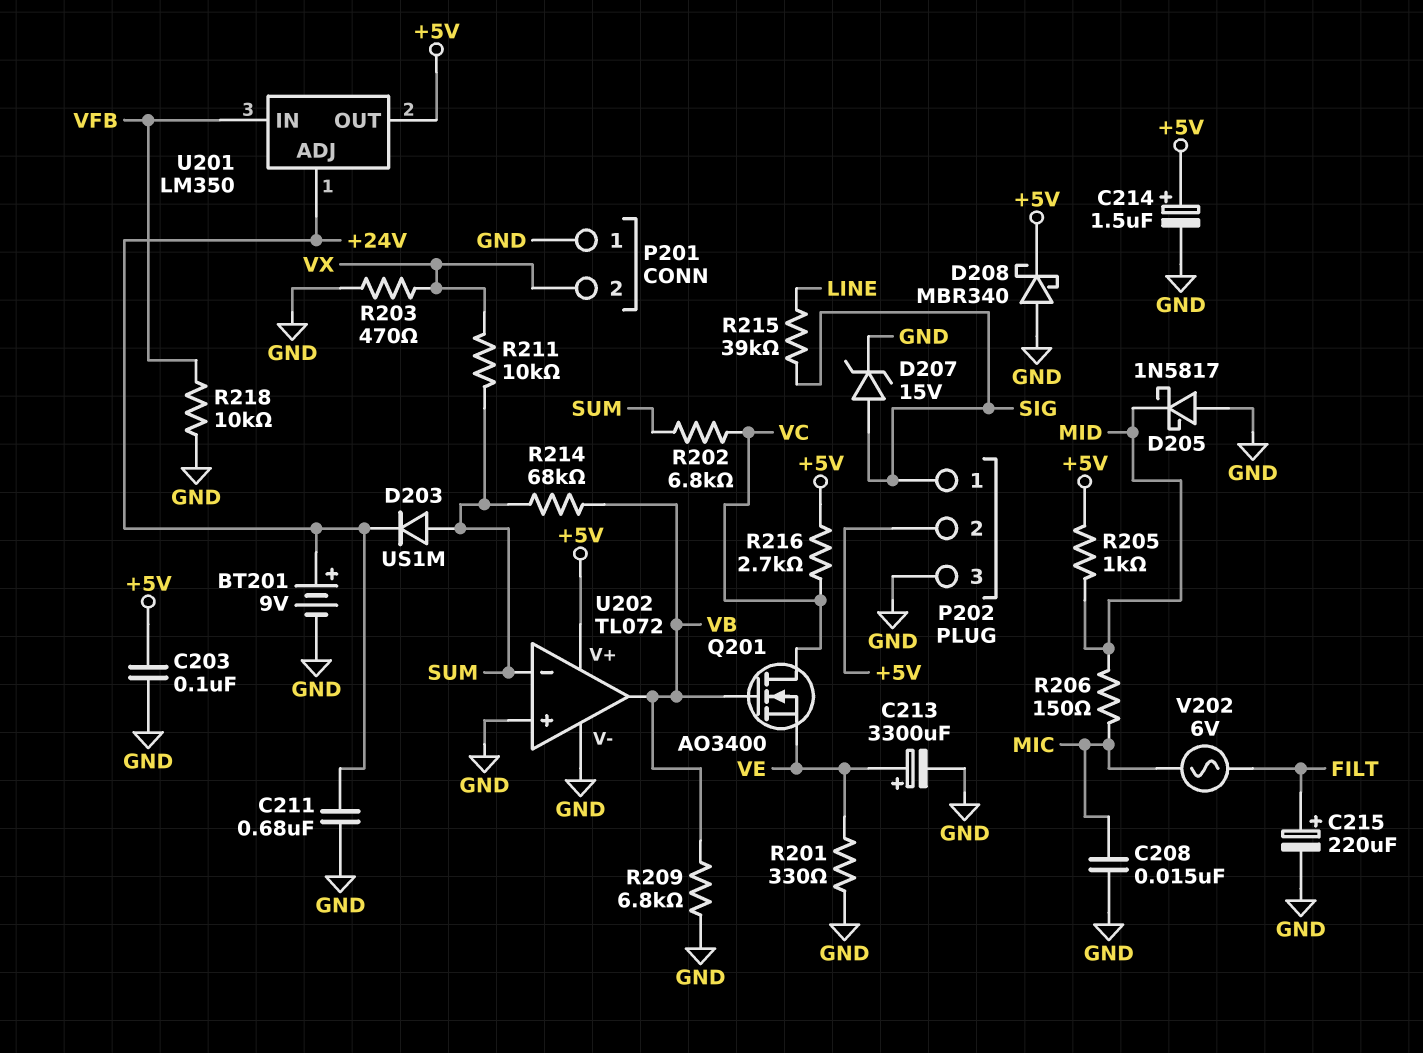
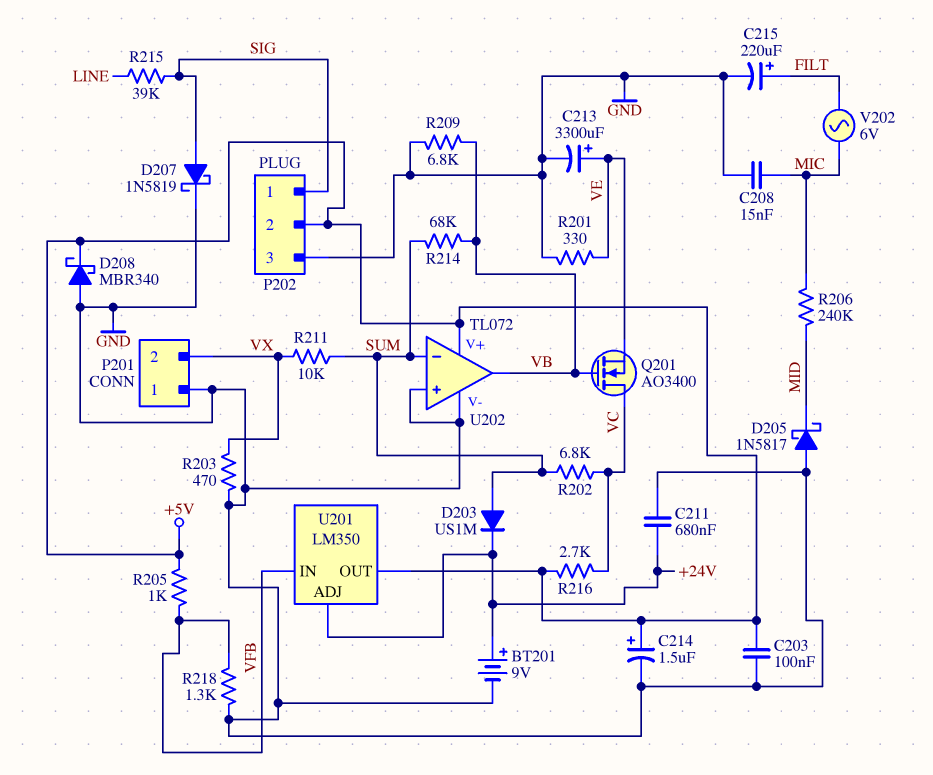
D207: zener 15V (A SIG, K GND) -> schottky 1N5819 (A SIG, K GND)
R205: 1k (+5V, MID) -> 1k (+5V, VFB)
R206: 150 (MIC, MID) -> 240k (MIC, MID)
R218: 10k (GND, VFB) -> 1.3k (GND, VFB)

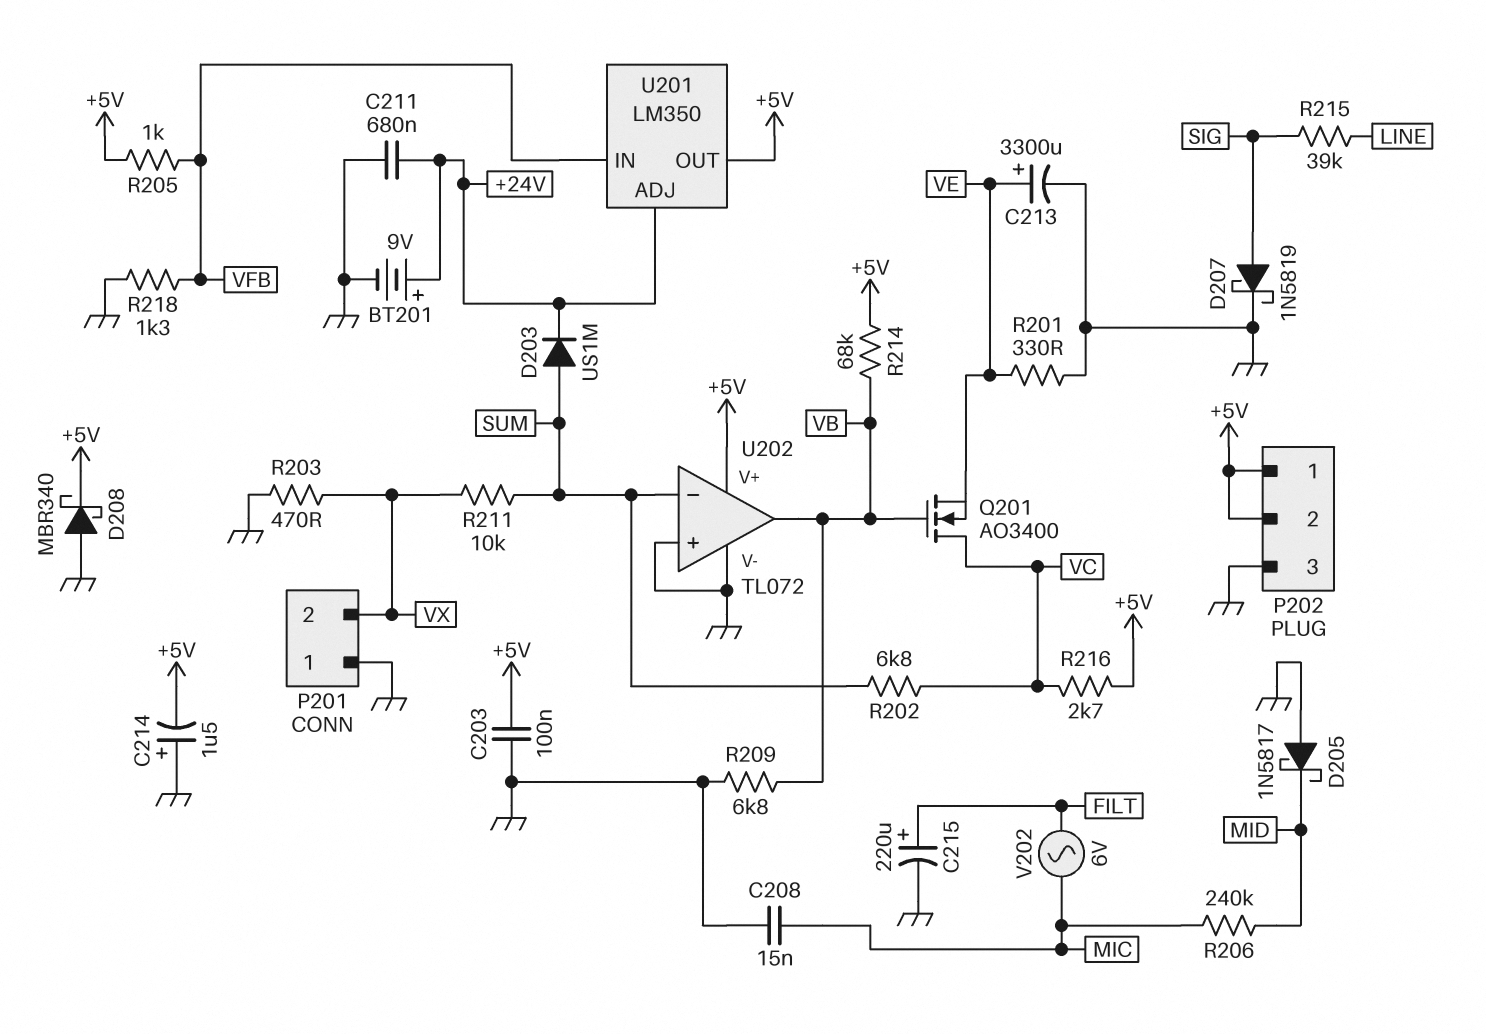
C214: 1.5uF (plus +5V, minus GND) -> 1.5uF (plus GND, minus +5V)
P202 pin 1: SIG -> +5V
R214: 68k (SUM, VB) -> 68k (+5V, VB)

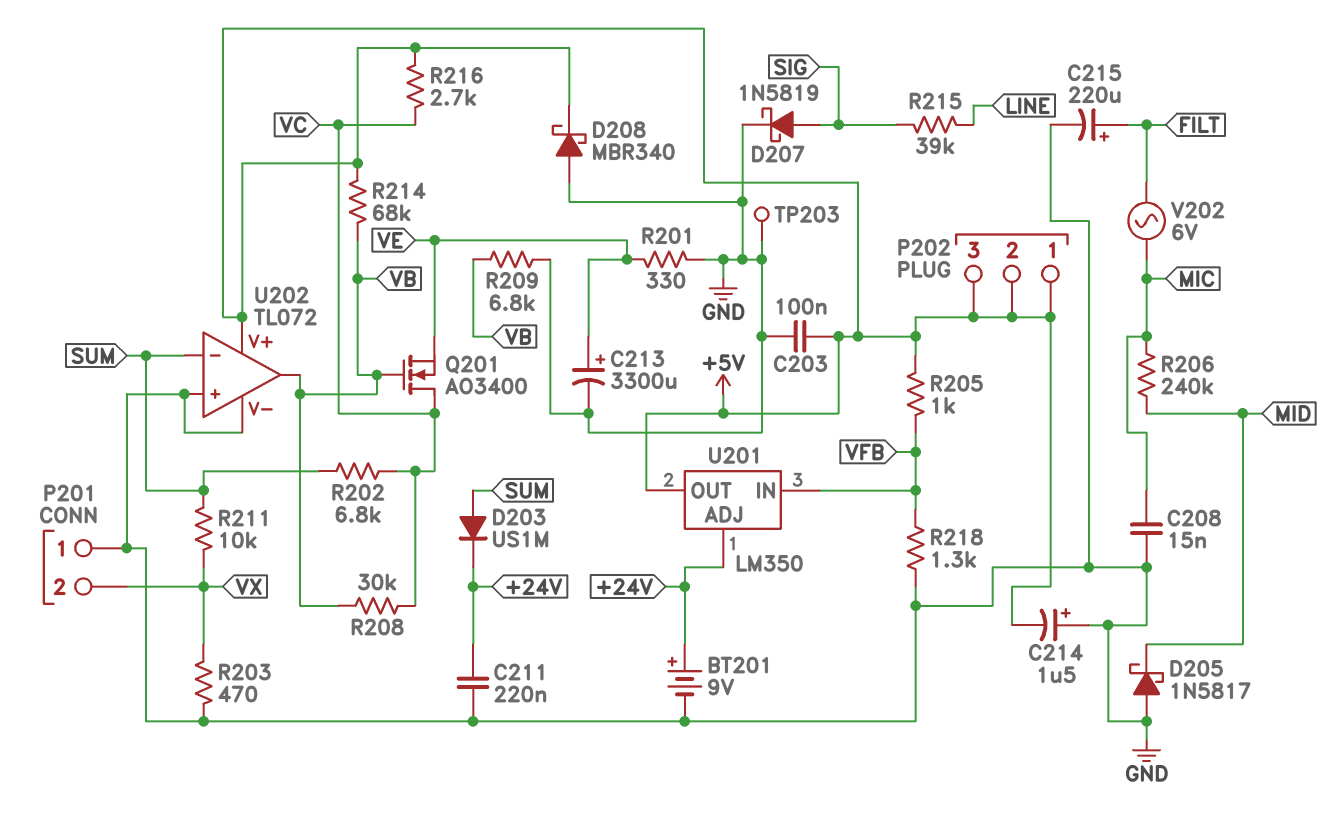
C211: 680nF (+24V, GND) -> 220nF (+24V, GND)
P202 pin 3: GND -> +5V
R208: none -> 30k (VB, VC)
TP203: none -> test point (GND)

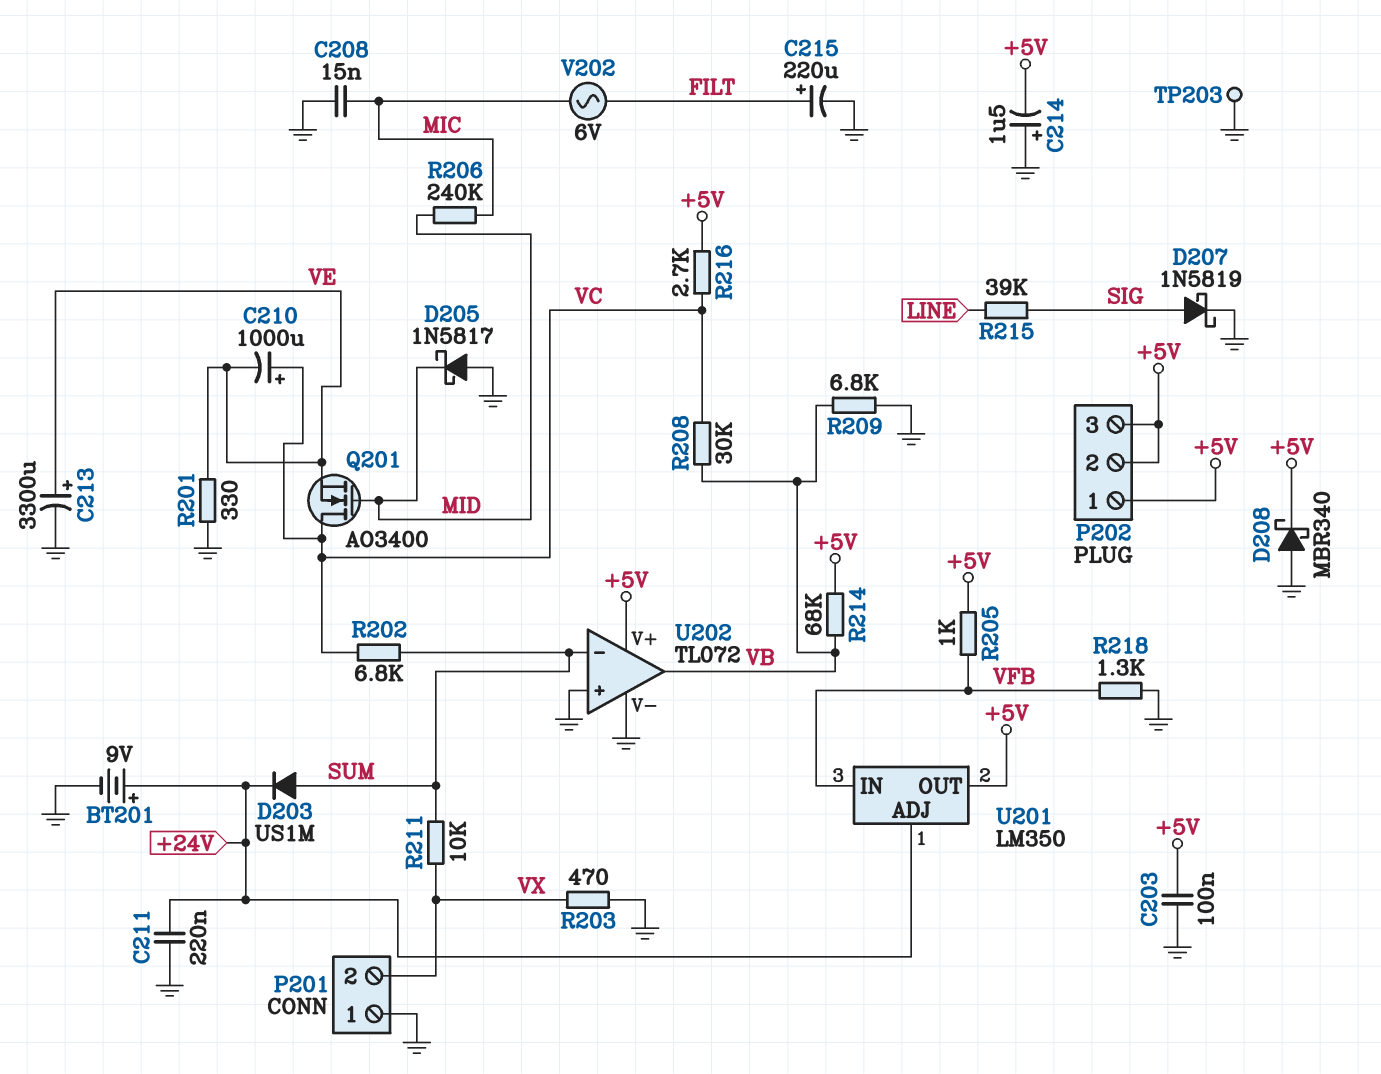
C210: none -> 1000uF (plus VC, minus VE)
Q201: NMOS AO3400 (G VB, D VC, S VE) -> NMOS AO3400 (G MID, D VC, S VE)

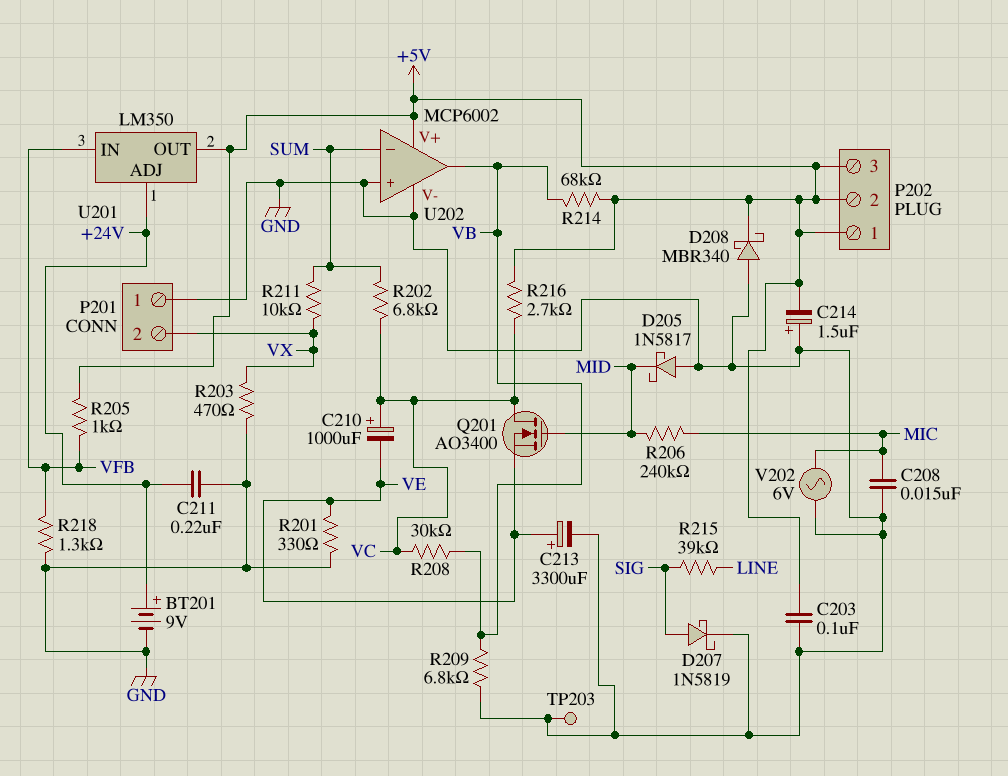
C215: 220uF (plus FILT, minus GND) -> none
D203: diode US1M (A SUM, K +24V) -> none
U202: TL072 -> MCP6002
V202: AC 6V (FILT, MIC) -> AC 6V (GND, MIC)

